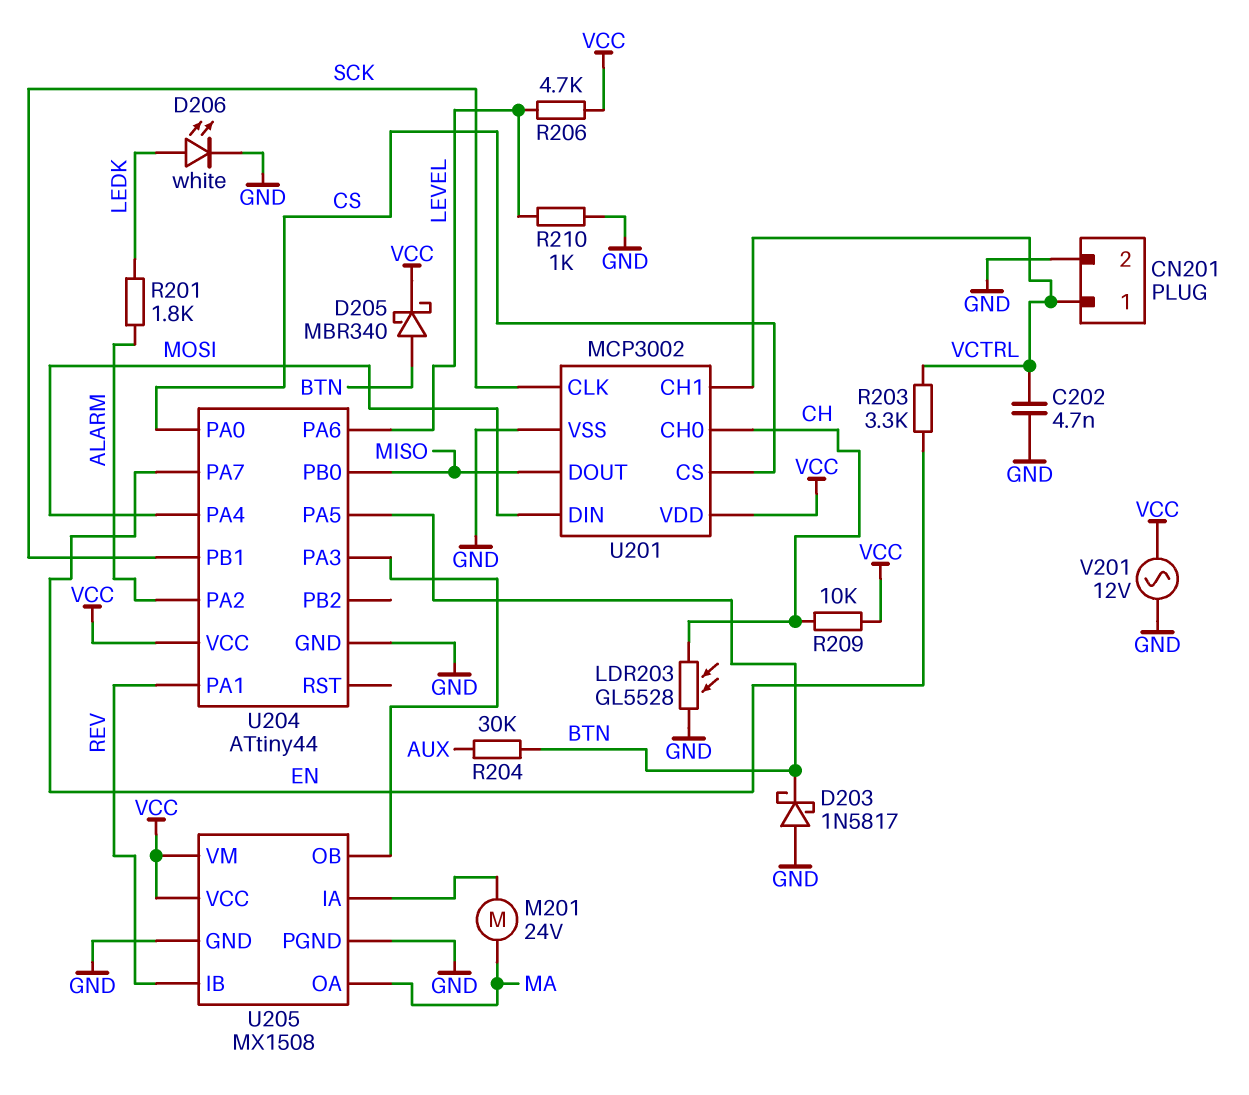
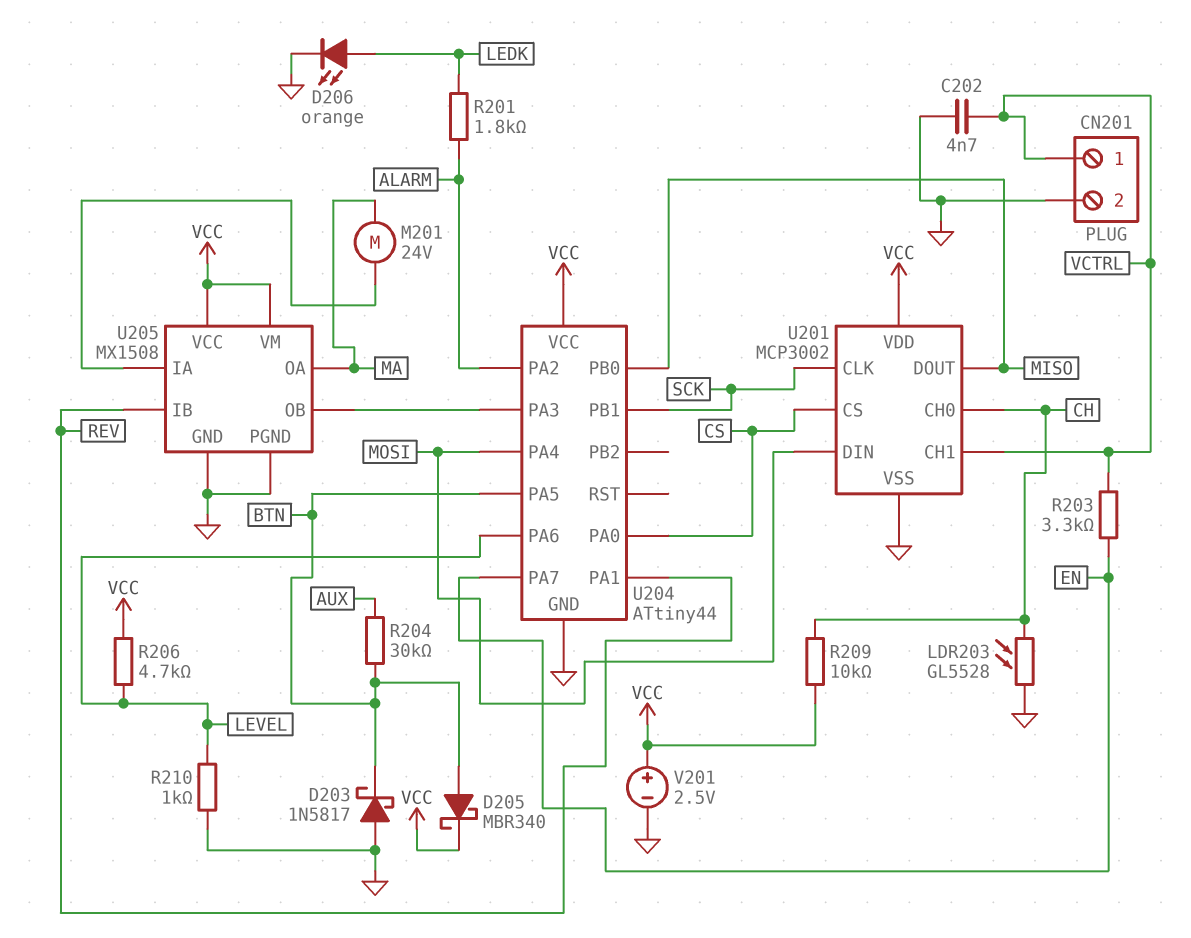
D206: LED white (A LEDK, K GND) -> LED orange (A LEDK, K GND)
V201: AC 12V (GND, VCC) -> 2.5V (plus VCC, minus GND)

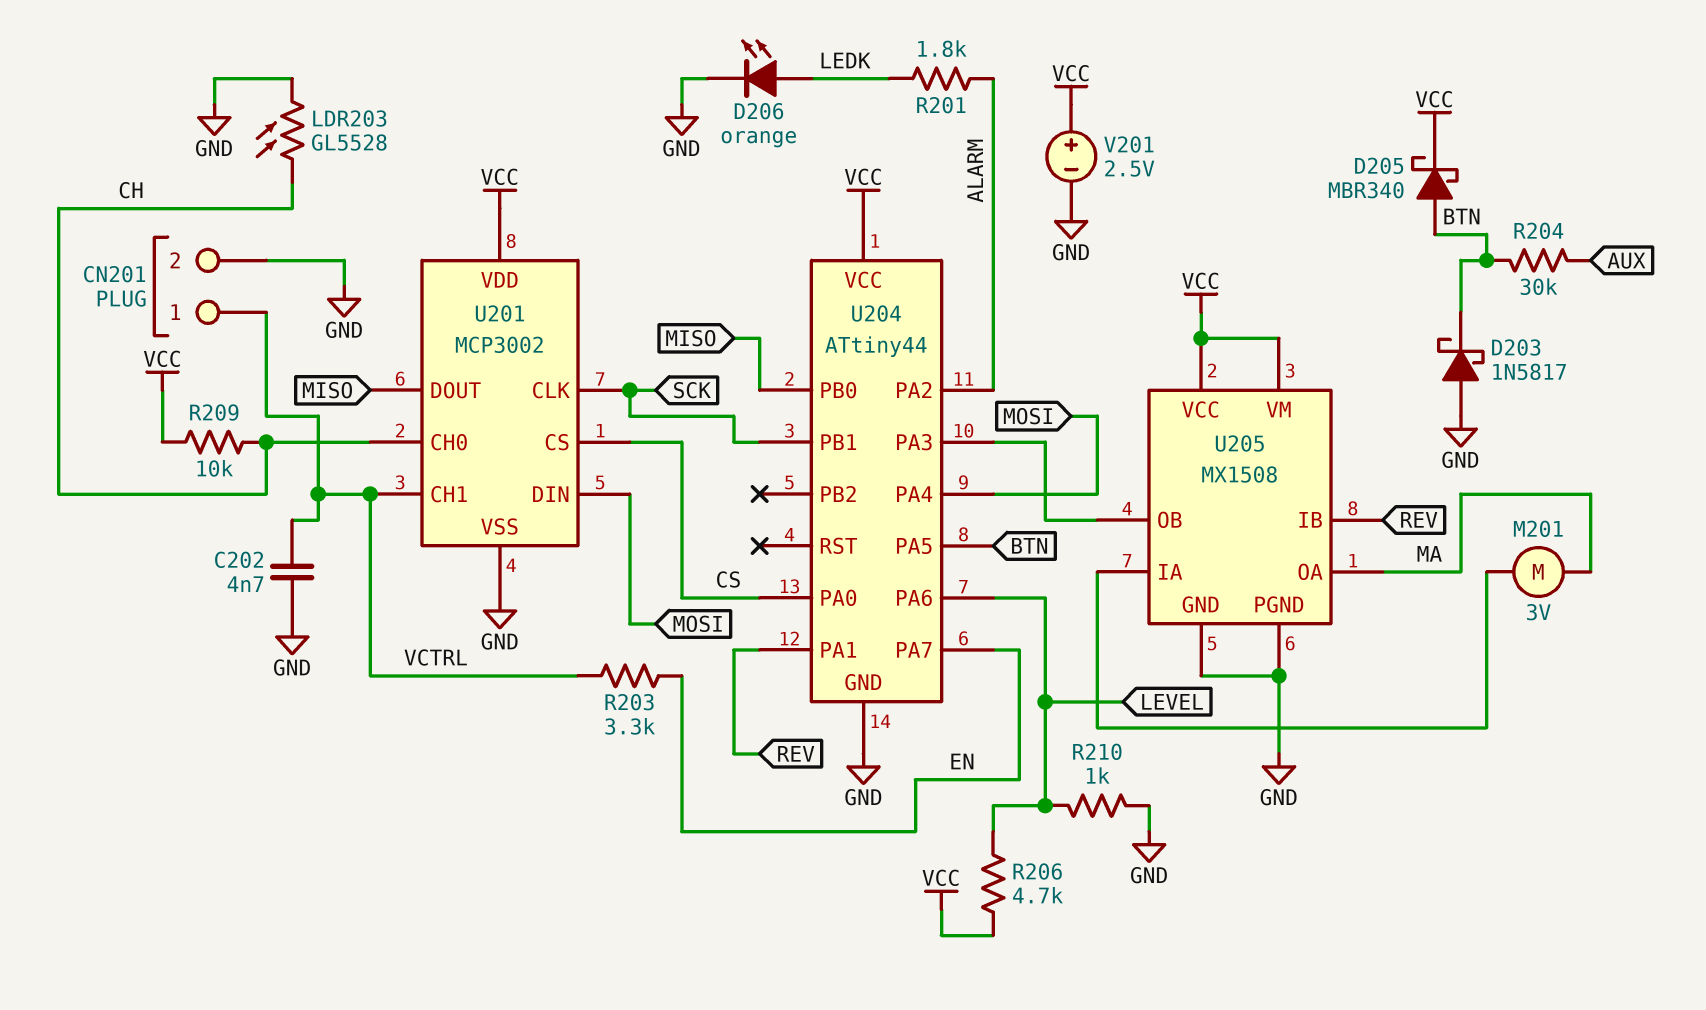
M201: motor 24V (MA, U205/IA) -> motor 3V (MA, U205/IA)

